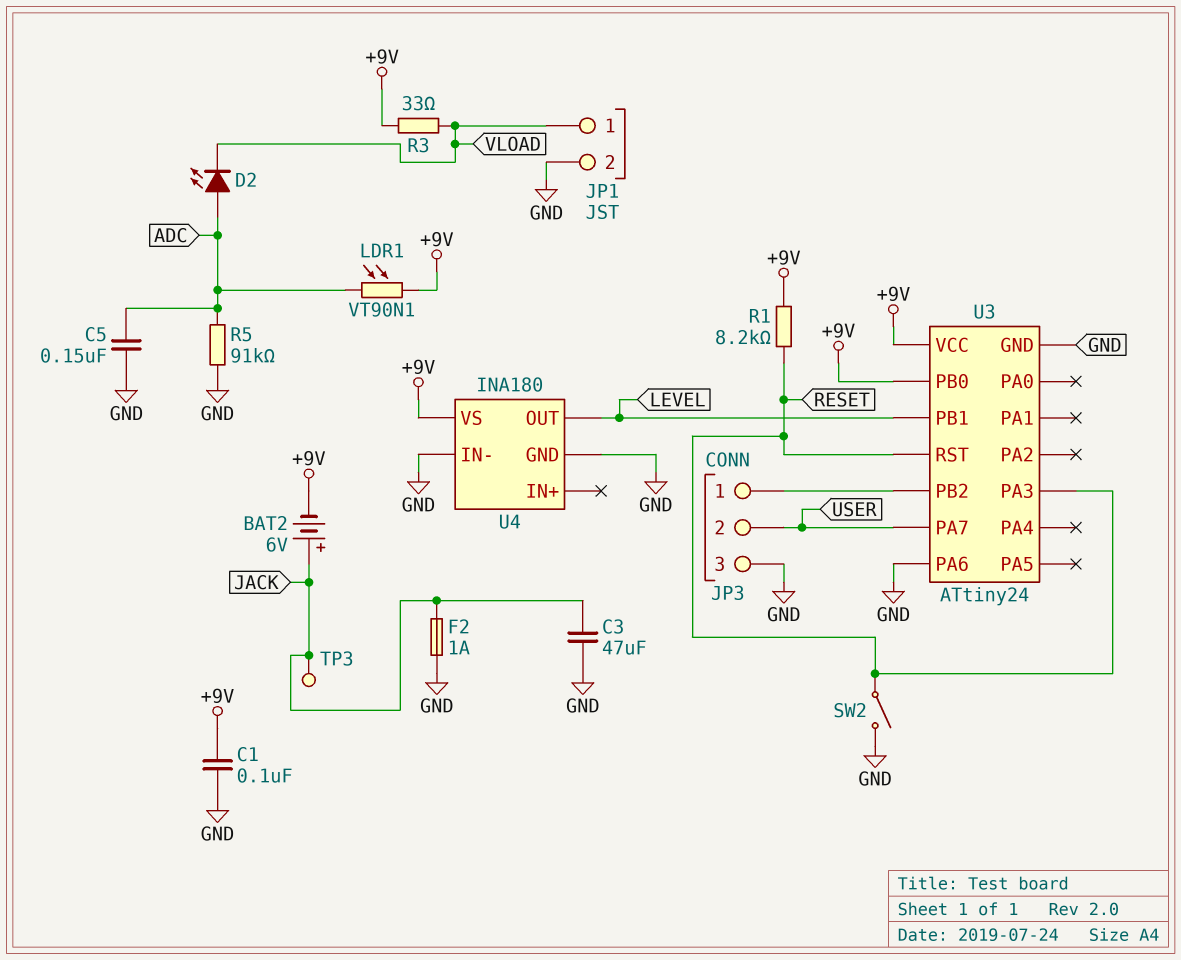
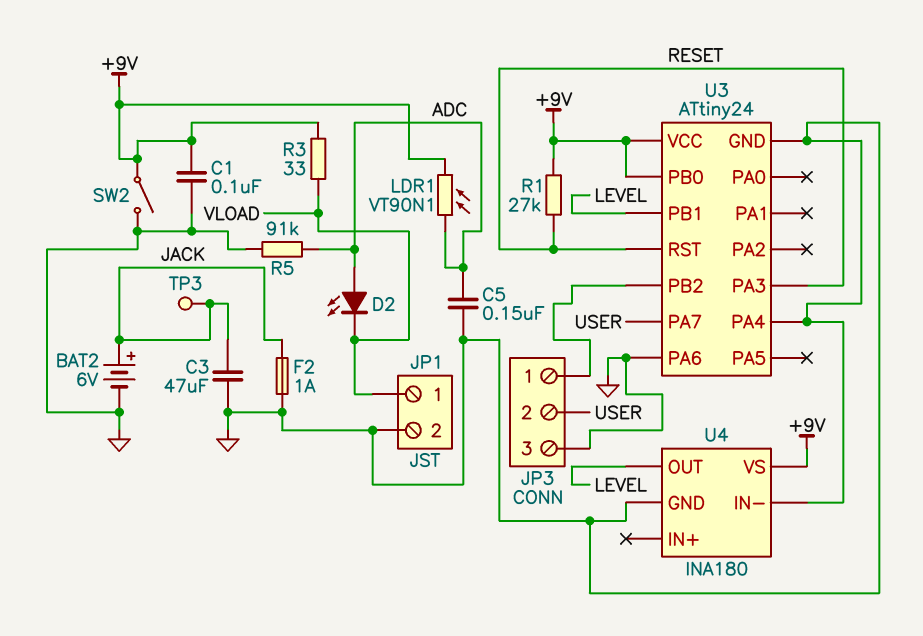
BAT2: 6V (plus JACK, minus +9V) -> 6V (plus JACK, minus GND)
R1: 8.2k (+9V, RESET) -> 27k (+9V, RESET)
SW2: switch (GND, RESET) -> switch (+9V, GND)
U3 pin PA4: none -> GND

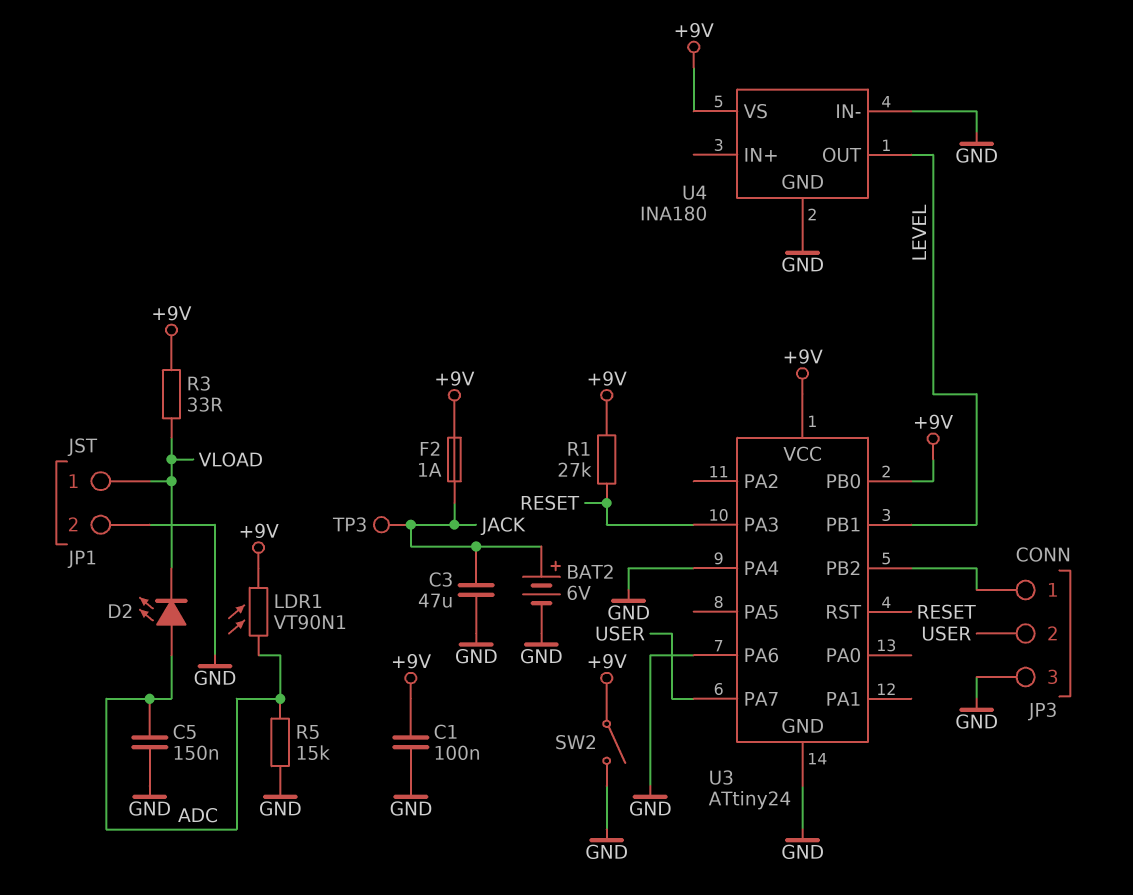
F2: 1A (GND, JACK) -> 1A (+9V, JACK)
R5: 91k (ADC, GND) -> 15k (ADC, GND)

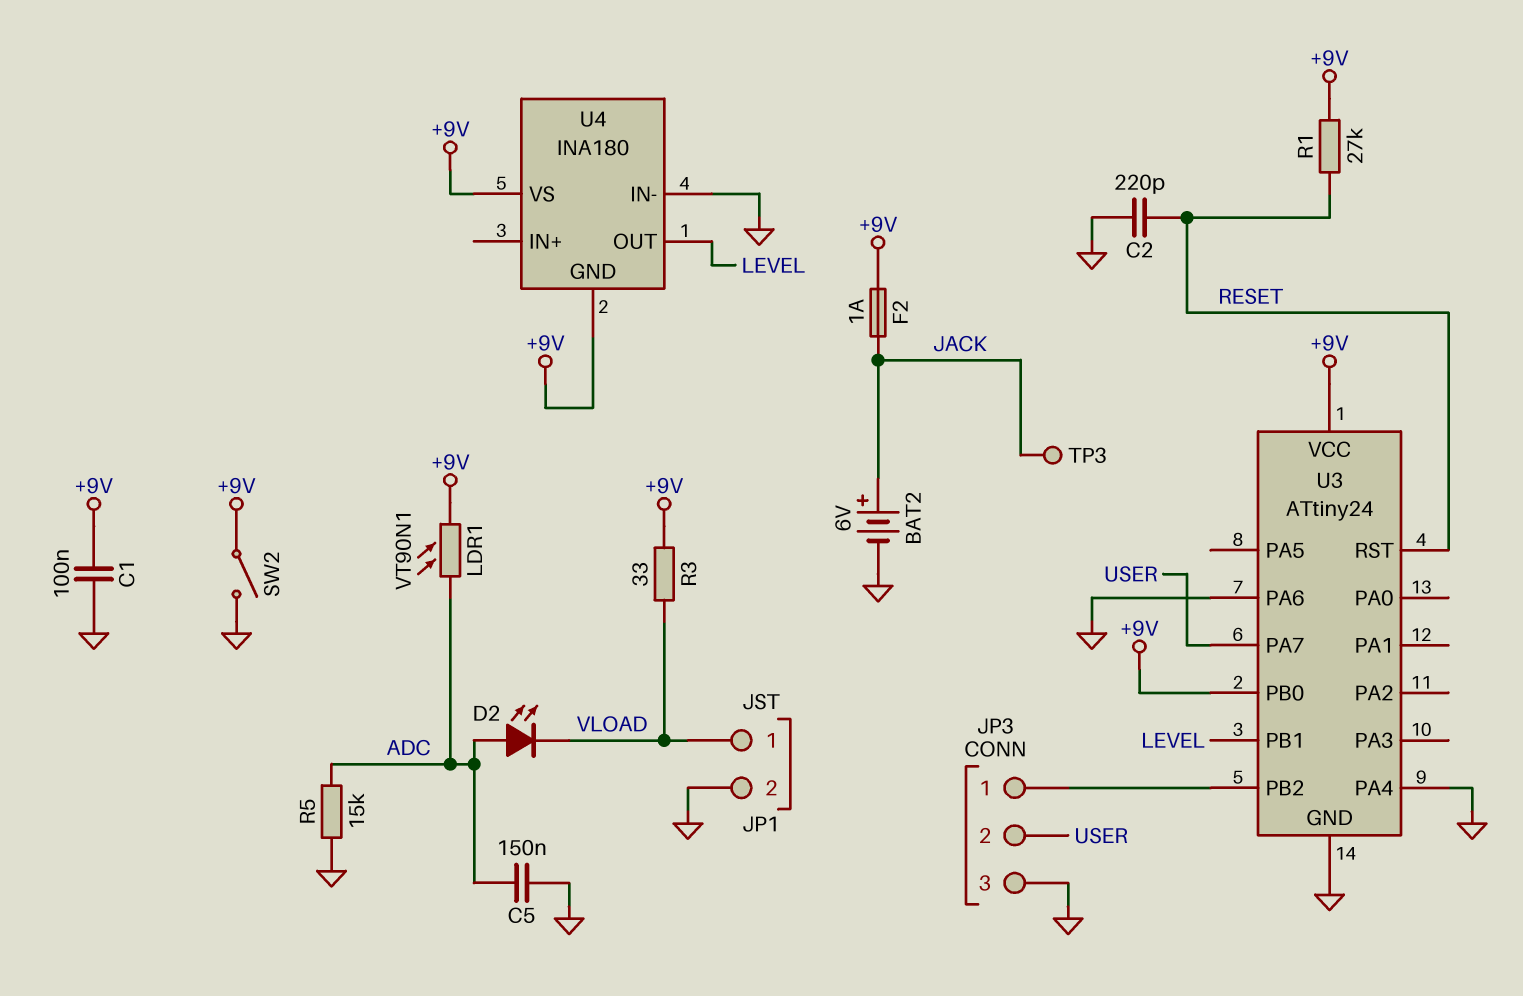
C2: none -> 220pF (GND, RESET)
C3: 47uF (GND, JACK) -> none
U3 pin PA3: RESET -> none
U4 pin GND: GND -> +9V

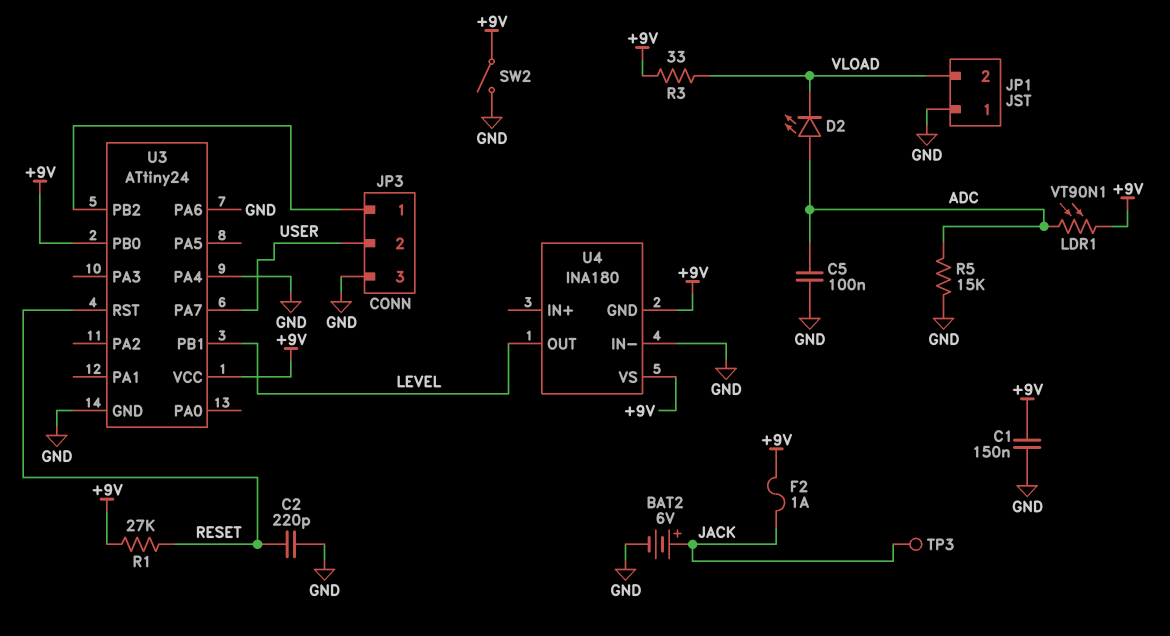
C1: 100nF (+9V, GND) -> 150nF (+9V, GND)
C5: 150nF (ADC, GND) -> 100nF (ADC, GND)
JP1 pin 1: VLOAD -> GND
JP1 pin 2: GND -> VLOAD

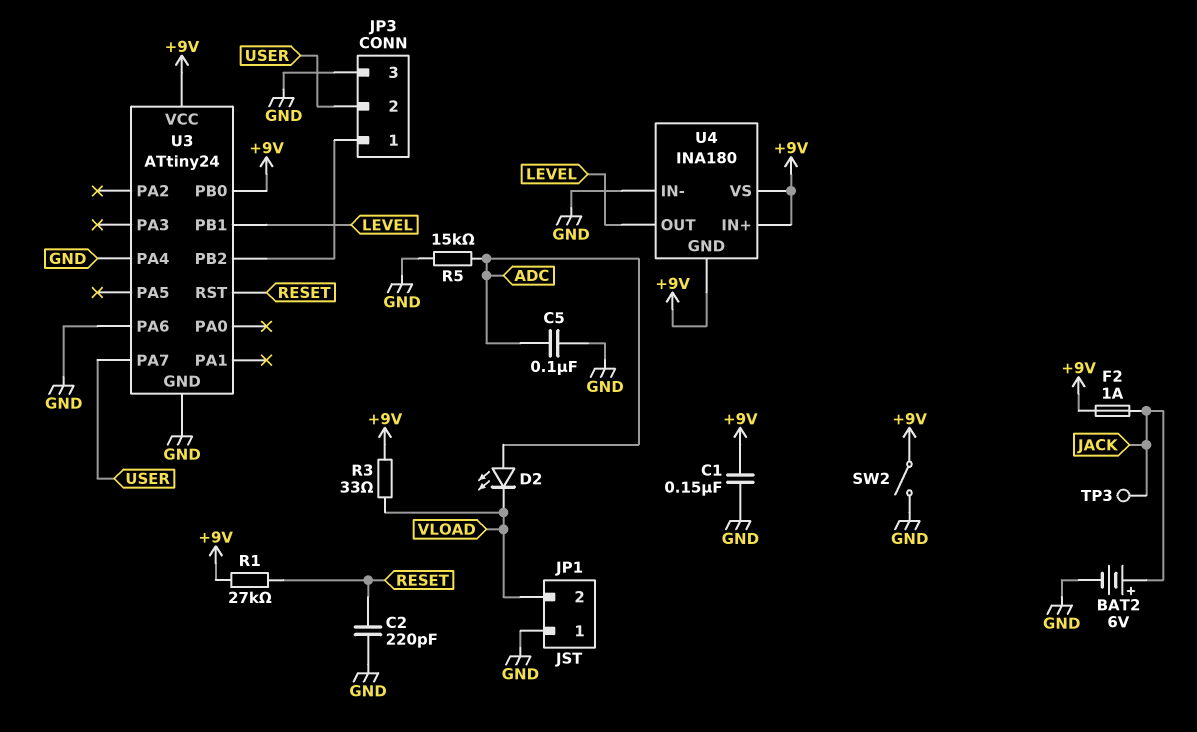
LDR1: VT90N1 (+9V, ADC) -> none
U4 pin IN+: none -> +9V

